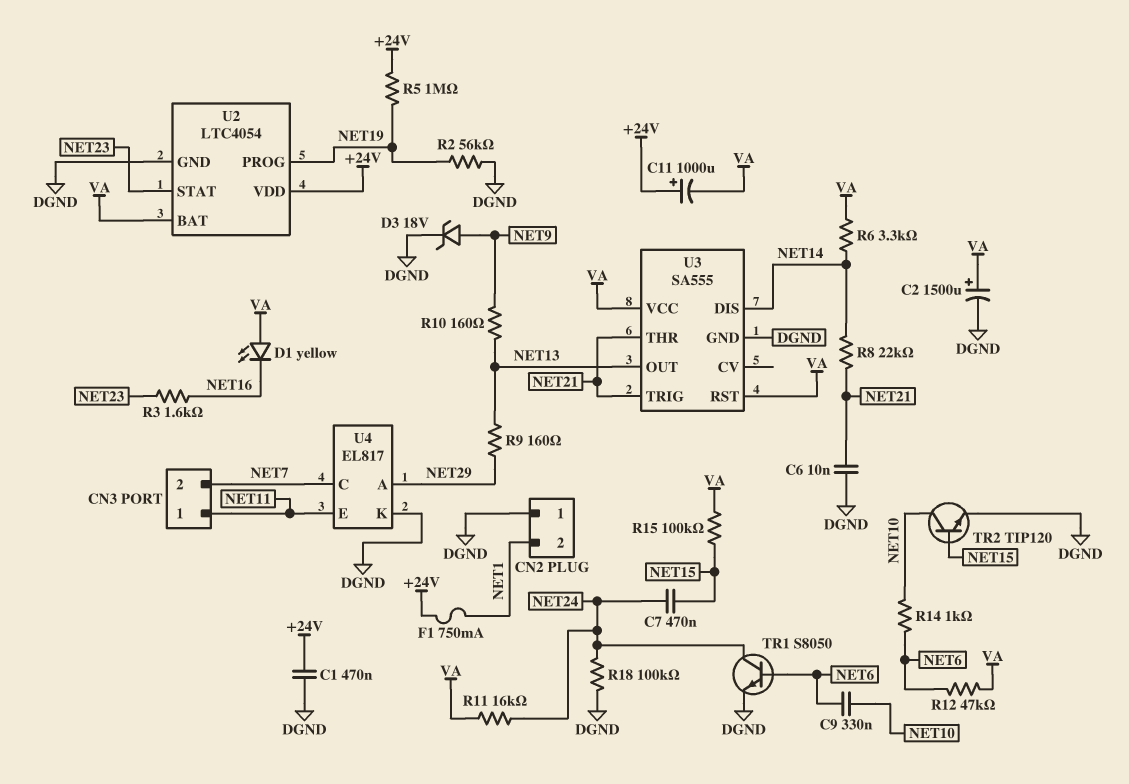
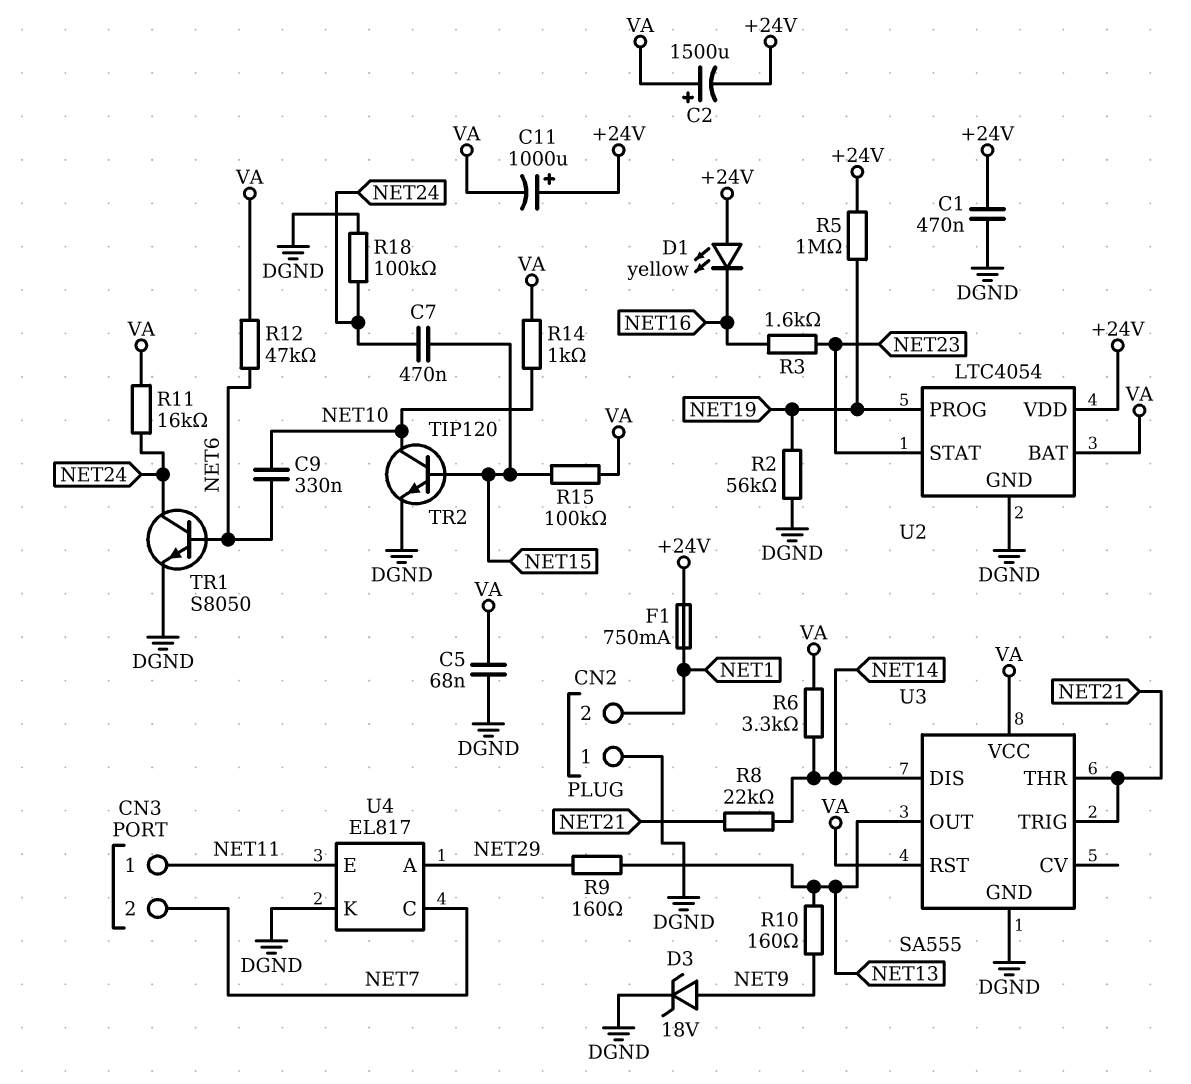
C2: 1500uF (plus VA, minus DGND) -> 1500uF (plus VA, minus +24V)
C5: none -> 68nF (DGND, VA)
C6: 10nF (DGND, NET21) -> none
D1: LED yellow (A VA, K NET16) -> LED yellow (A +24V, K NET16)
R14: 1k (NET6, NET10) -> 1k (NET10, VA)

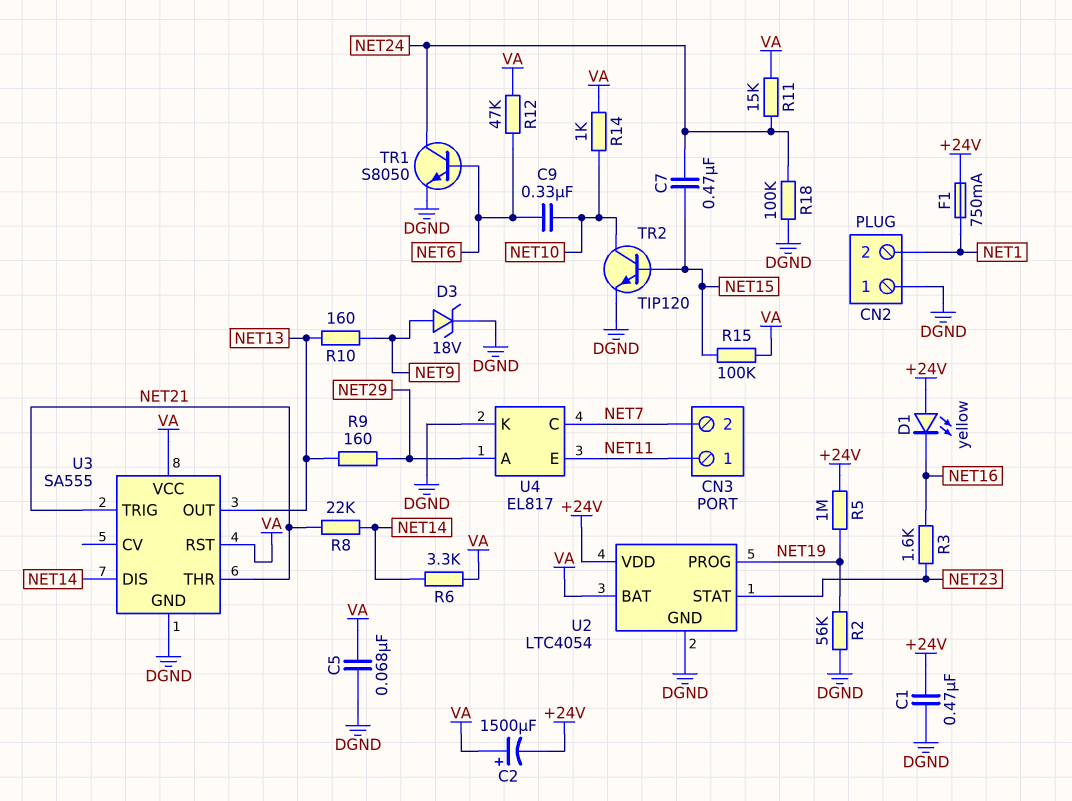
C11: 1000uF (plus +24V, minus VA) -> none
R11: 16k (NET24, VA) -> 15k (NET24, VA)

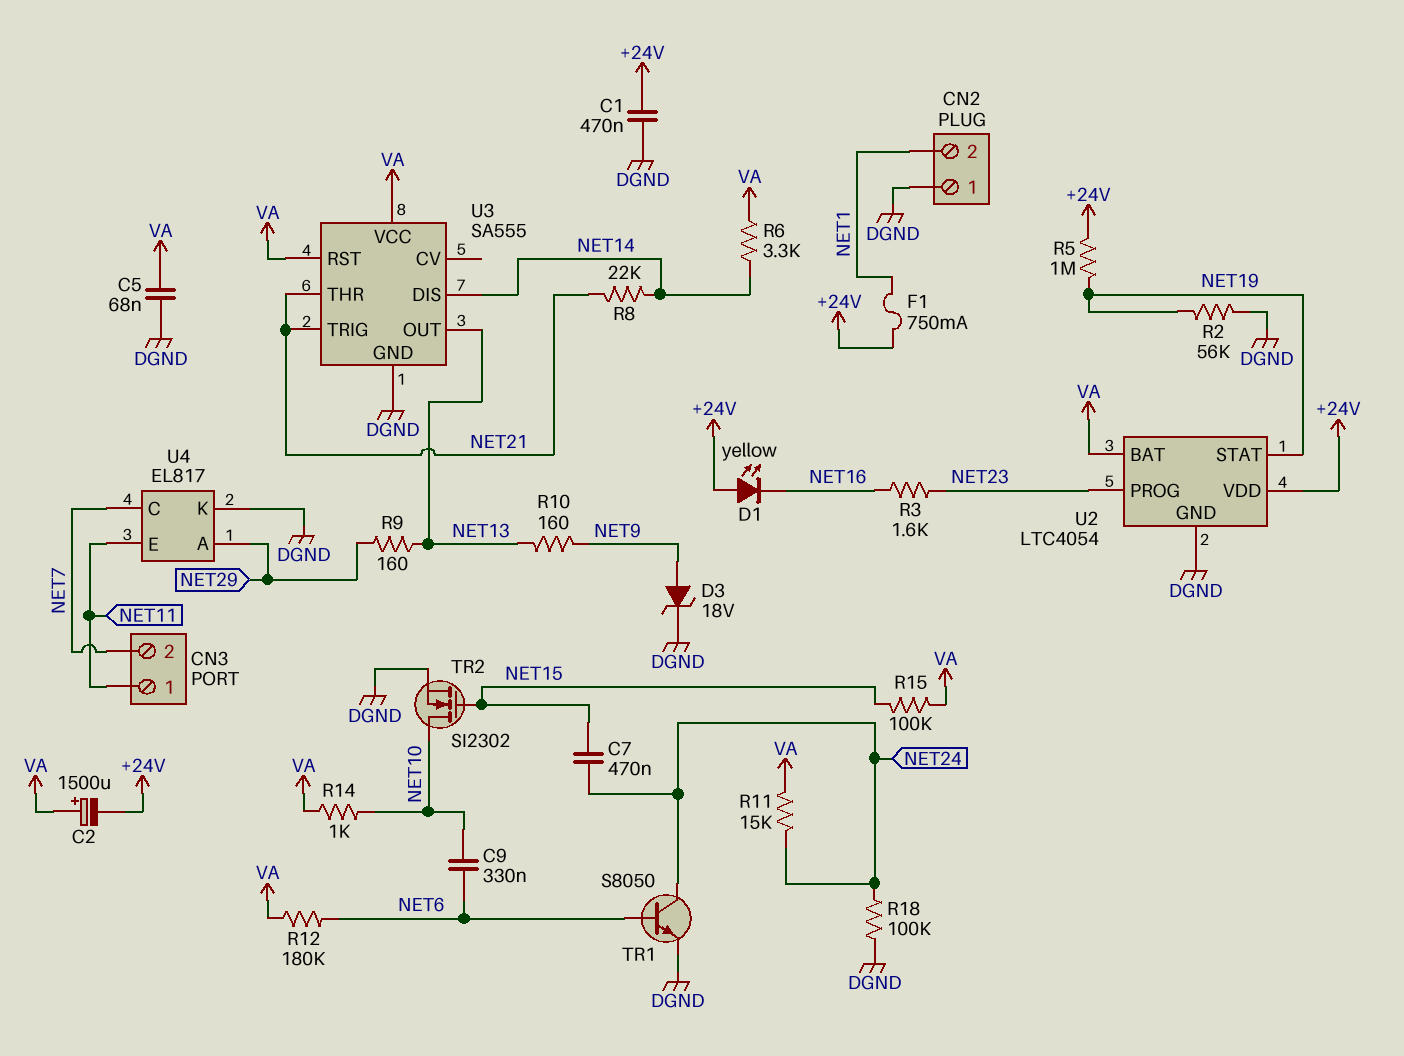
R12: 47k (NET6, VA) -> 180k (NET6, VA)
TR2: NPN TIP120 (B NET15, C NET10, E DGND) -> NMOS SI2302 (G NET15, D NET10, S DGND)
U2 pin PROG: NET19 -> NET23
U2 pin STAT: NET23 -> NET19

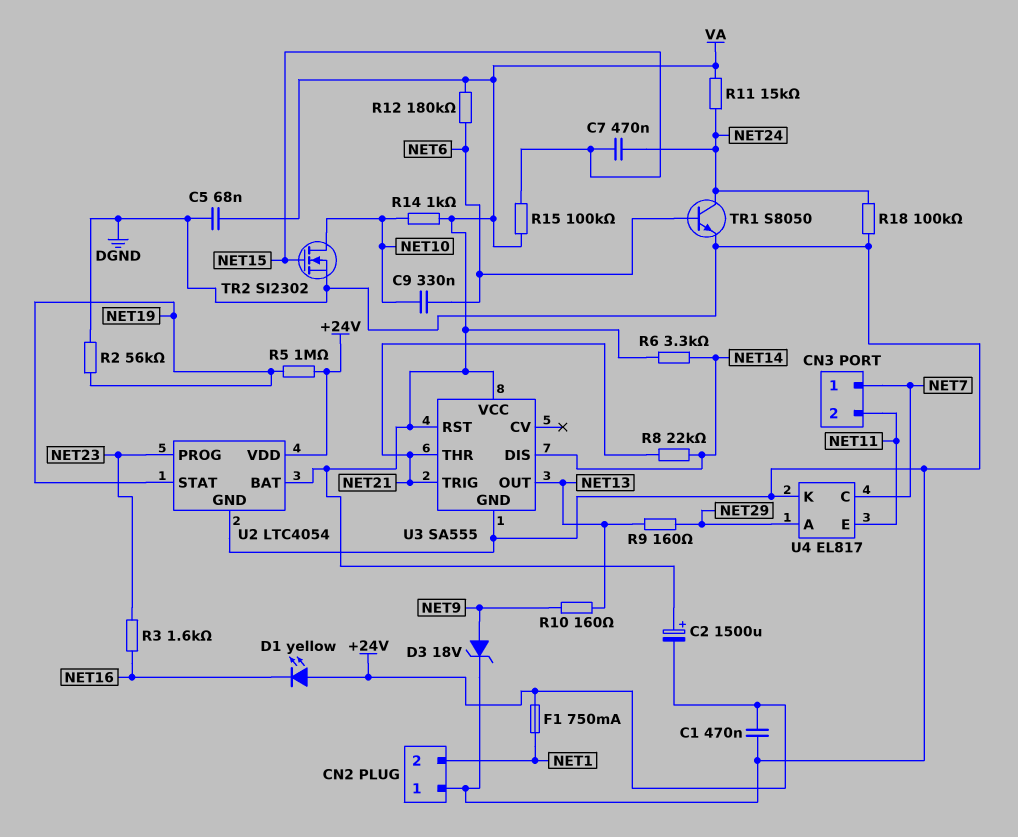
CN3 pin 1: NET11 -> NET7
CN3 pin 2: NET7 -> NET11

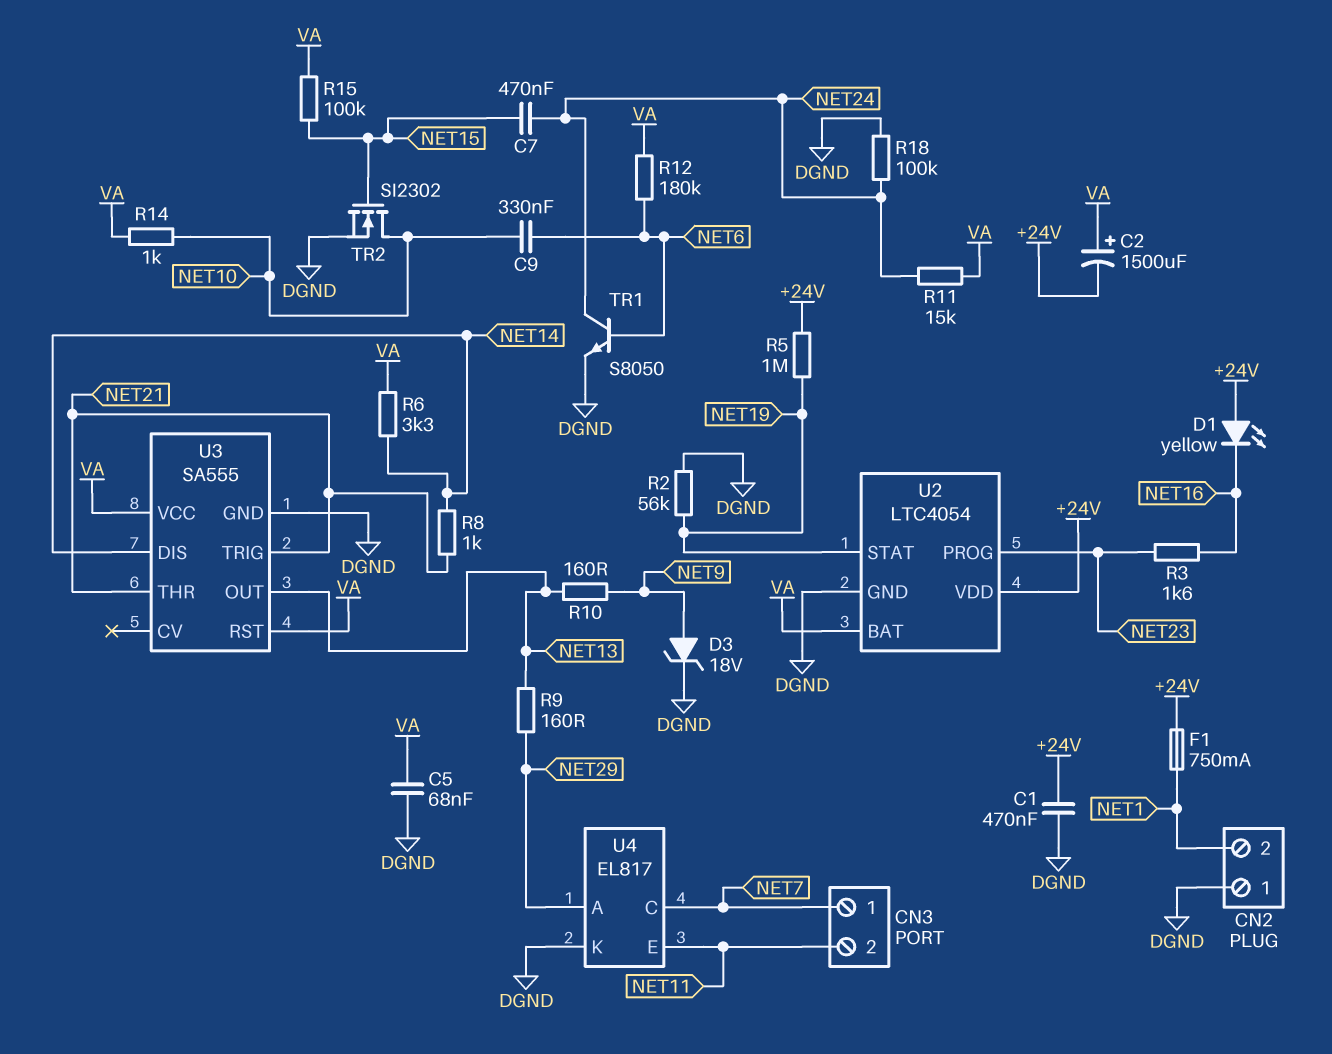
R8: 22k (NET14, NET21) -> 1k (NET14, NET21)

